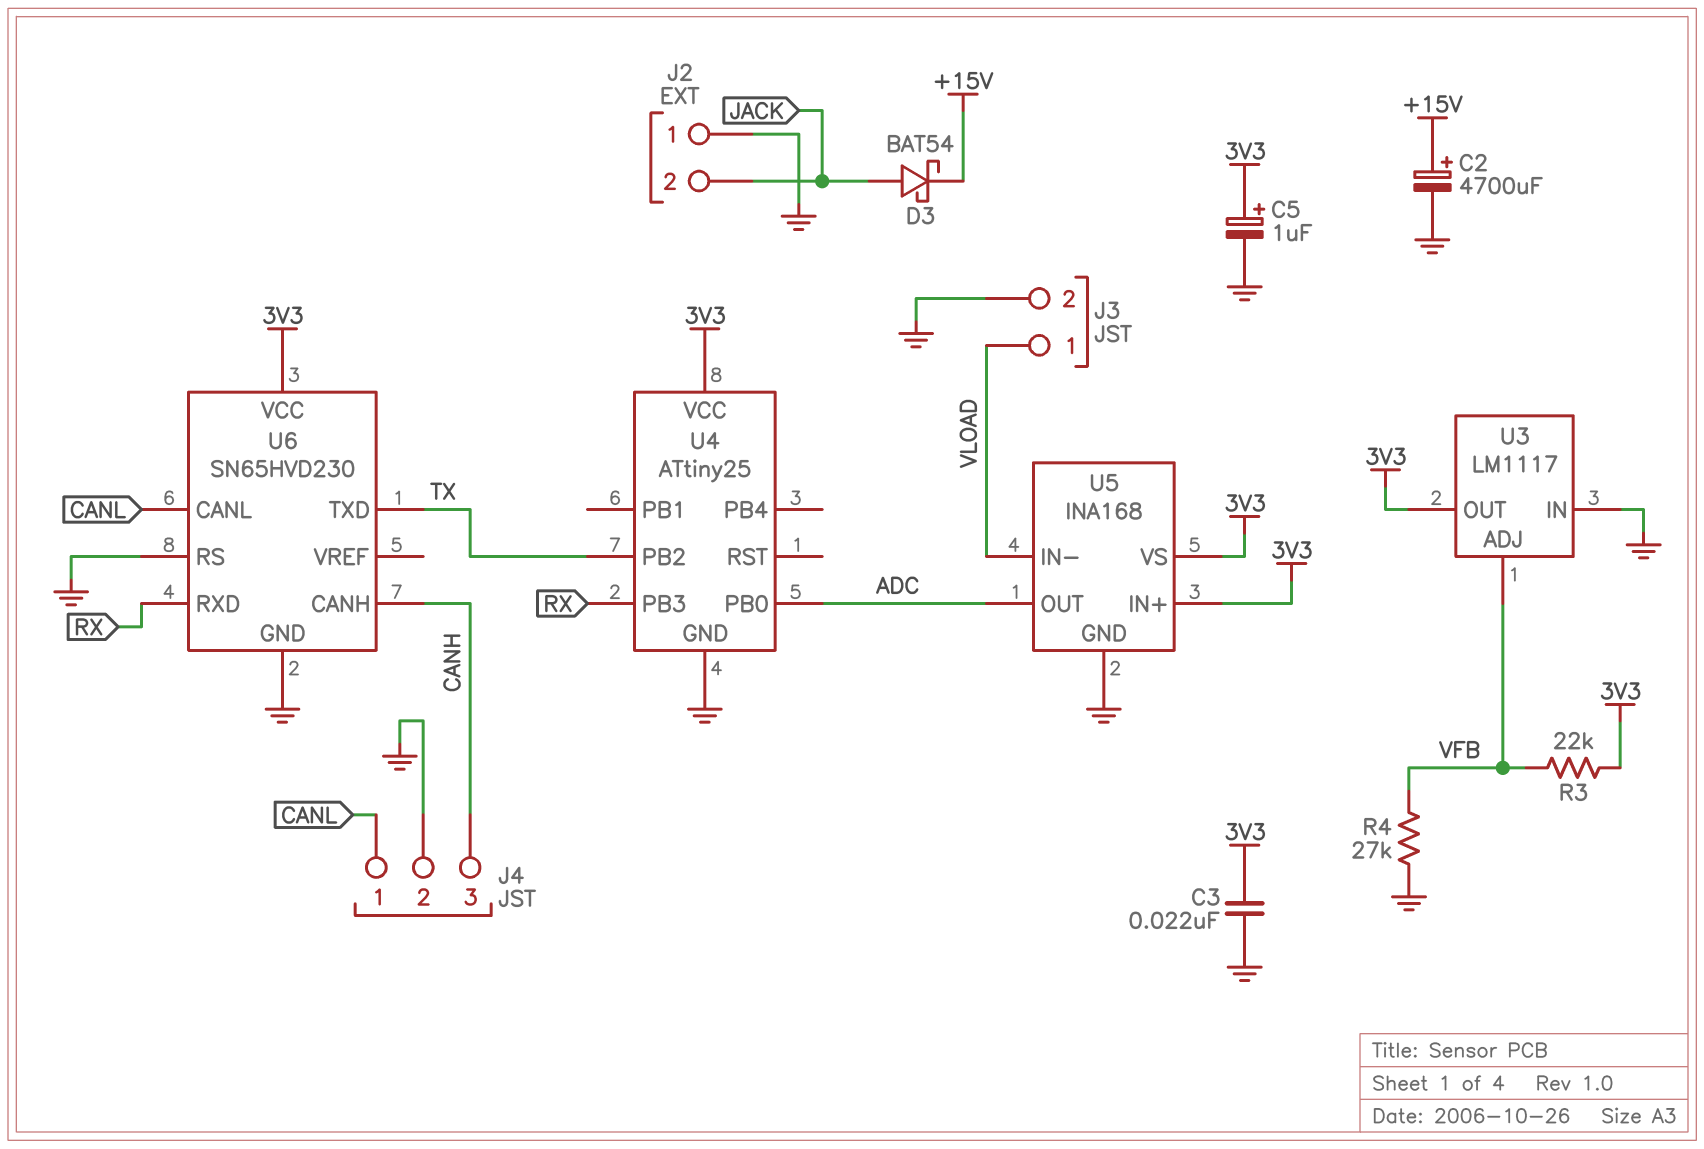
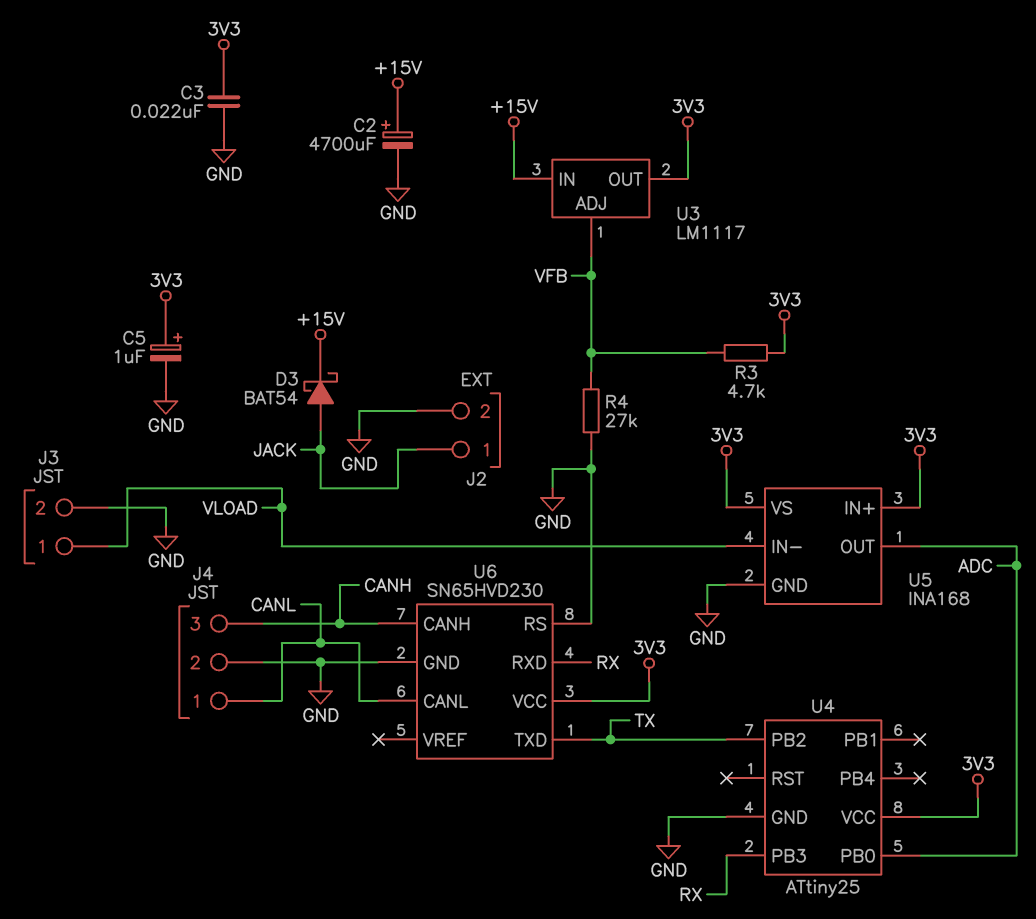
J2 pin 1: GND -> JACK
J2 pin 2: JACK -> GND
R3: 22k (3V3, VFB) -> 4.7k (3V3, VFB)
U3 pin IN: GND -> +15V

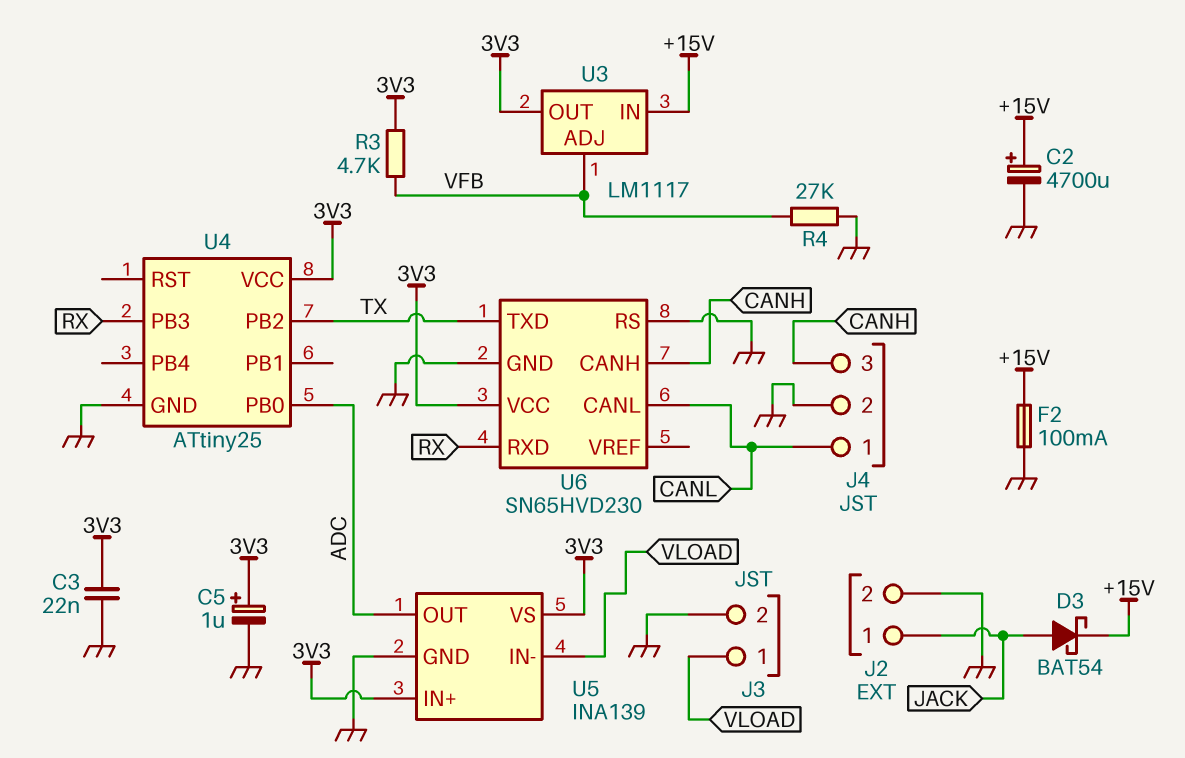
F2: none -> 100mA (+15V, GND)
U5: INA168 -> INA139

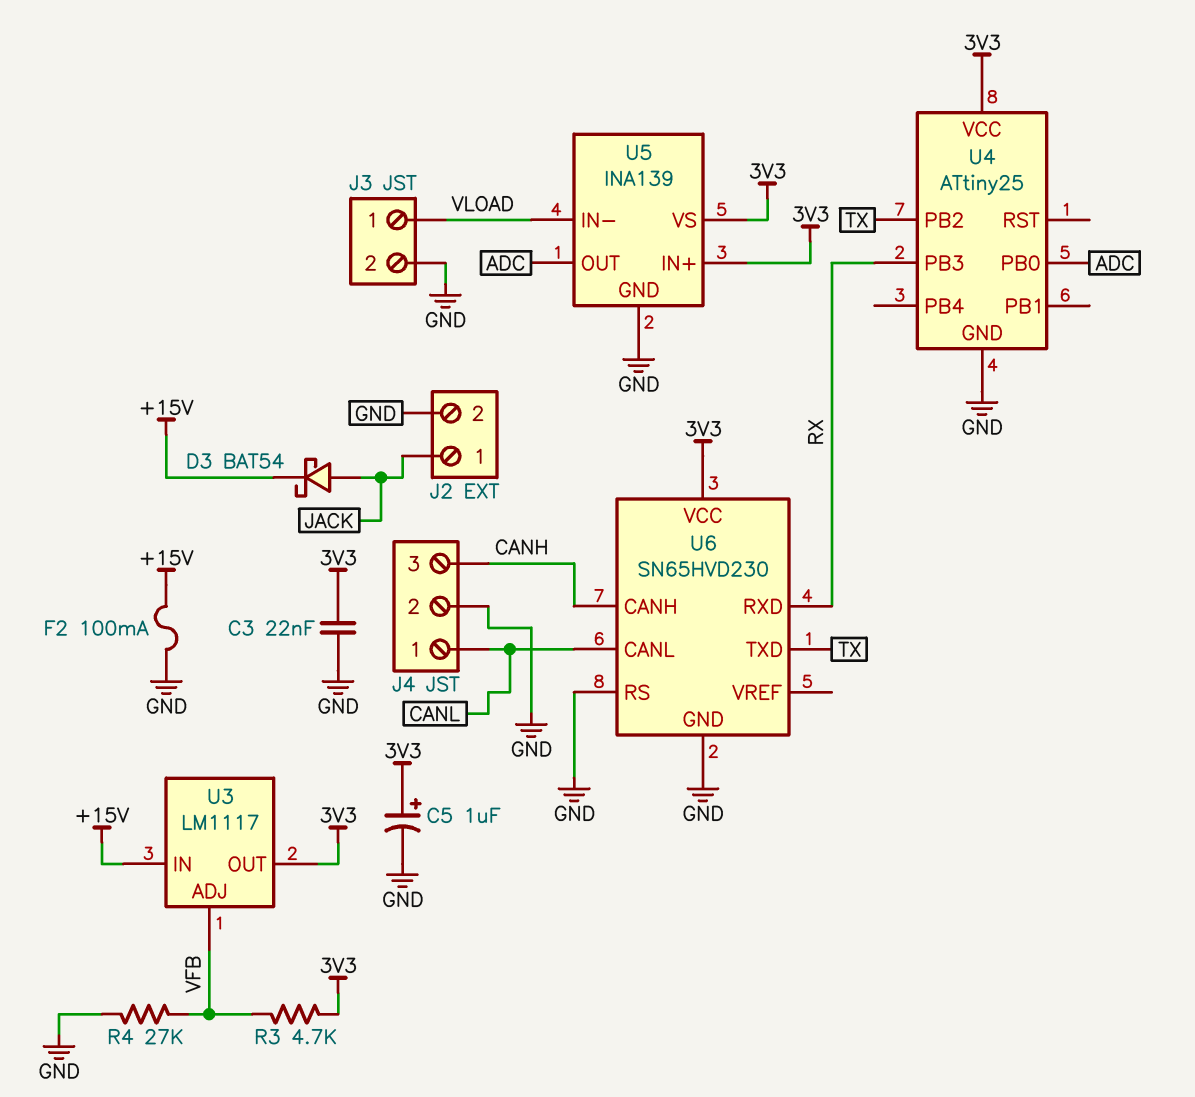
C2: 4700uF (plus +15V, minus GND) -> none

